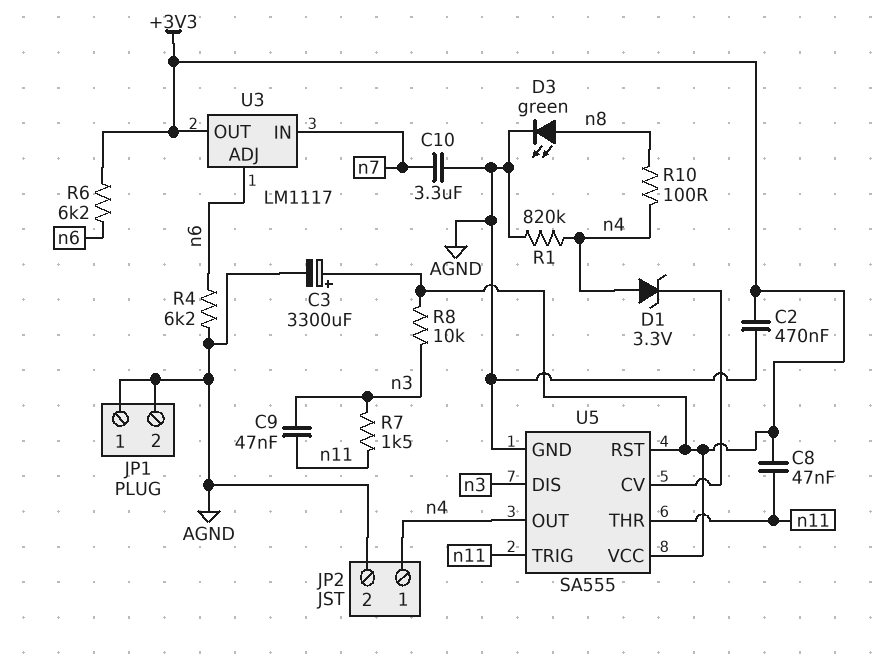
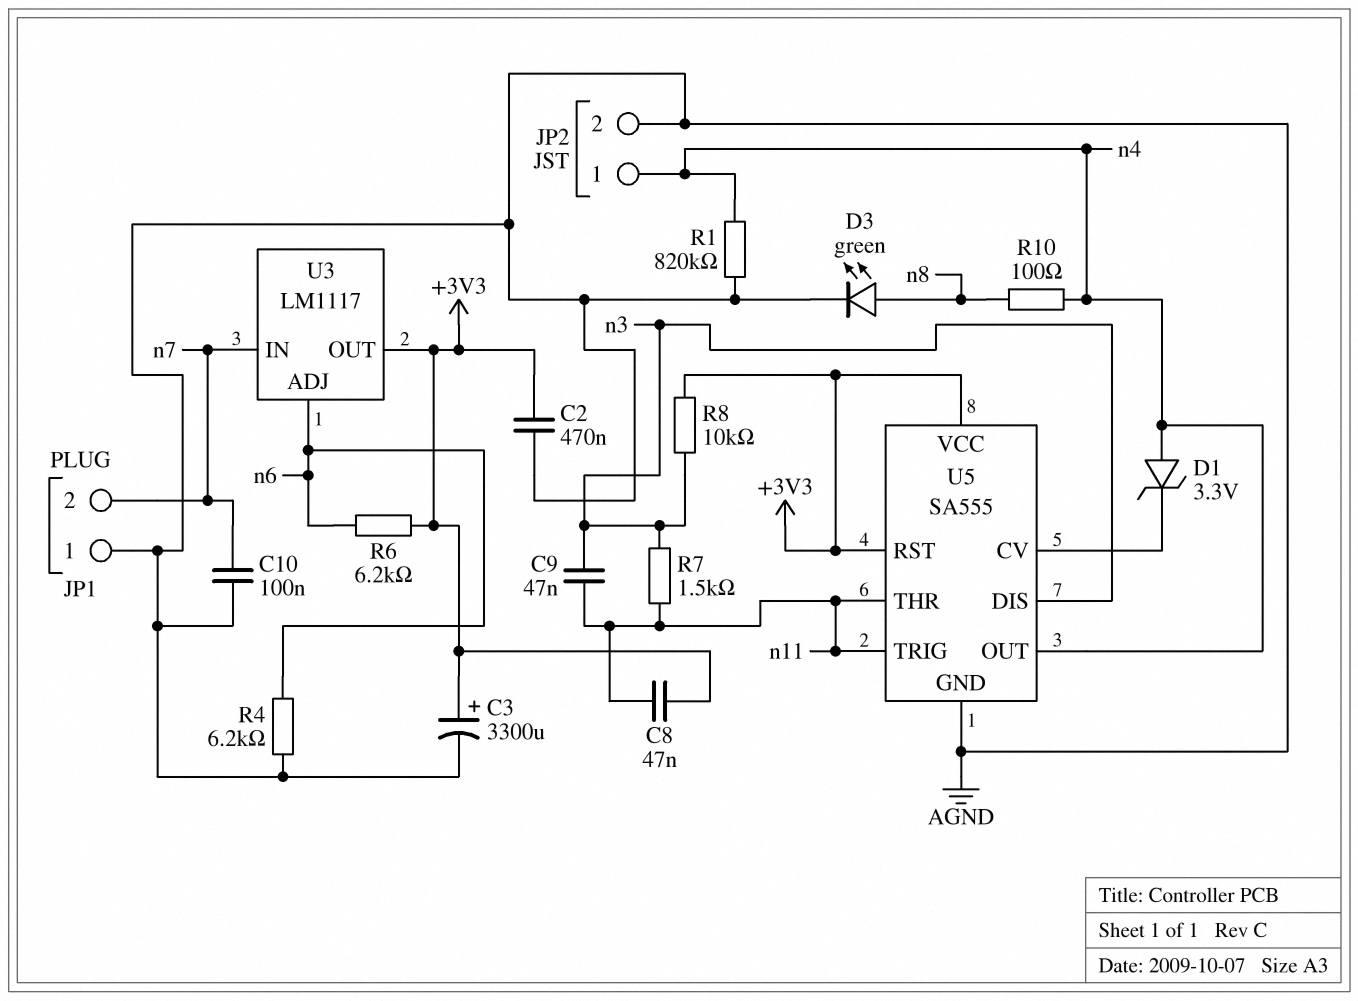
C10: 3.3uF (AGND, n7) -> 100nF (AGND, n7)
JP1 pin 2: AGND -> n7

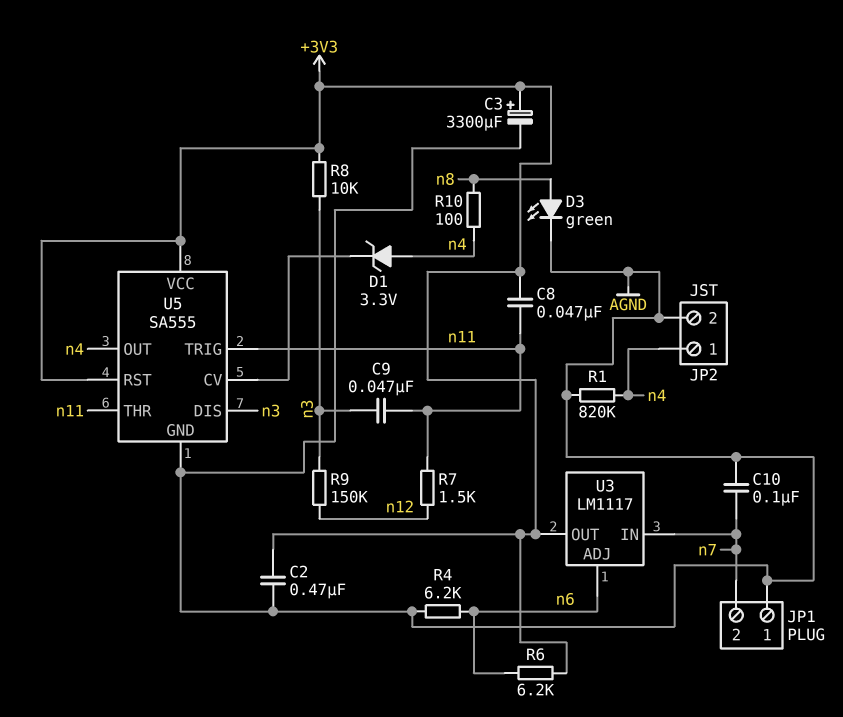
R7: 1.5k (n3, n11) -> 1.5k (n11, n12)
R9: none -> 150k (n3, n12)

